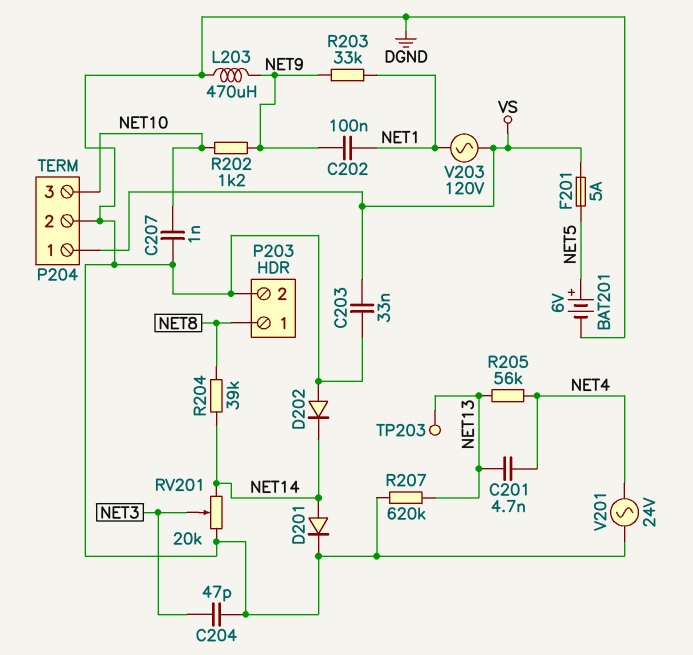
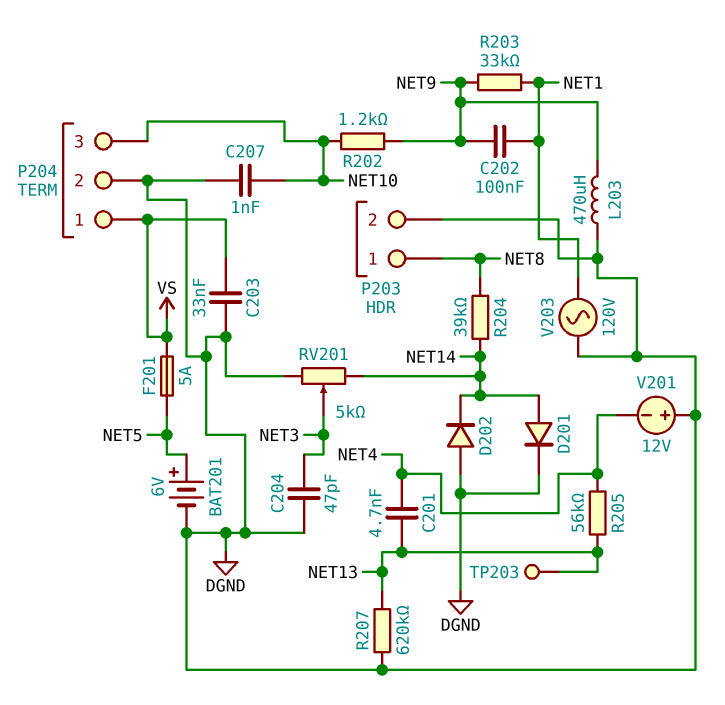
RV201: 20k (DGND, NET14, wiper NET3) -> 5k (DGND, NET14, wiper NET3)
V201: AC 24V (DGND, NET4) -> 12V (plus DGND, minus NET4)
V203: AC 120V (NET1, VS) -> AC 120V (DGND, NET1)

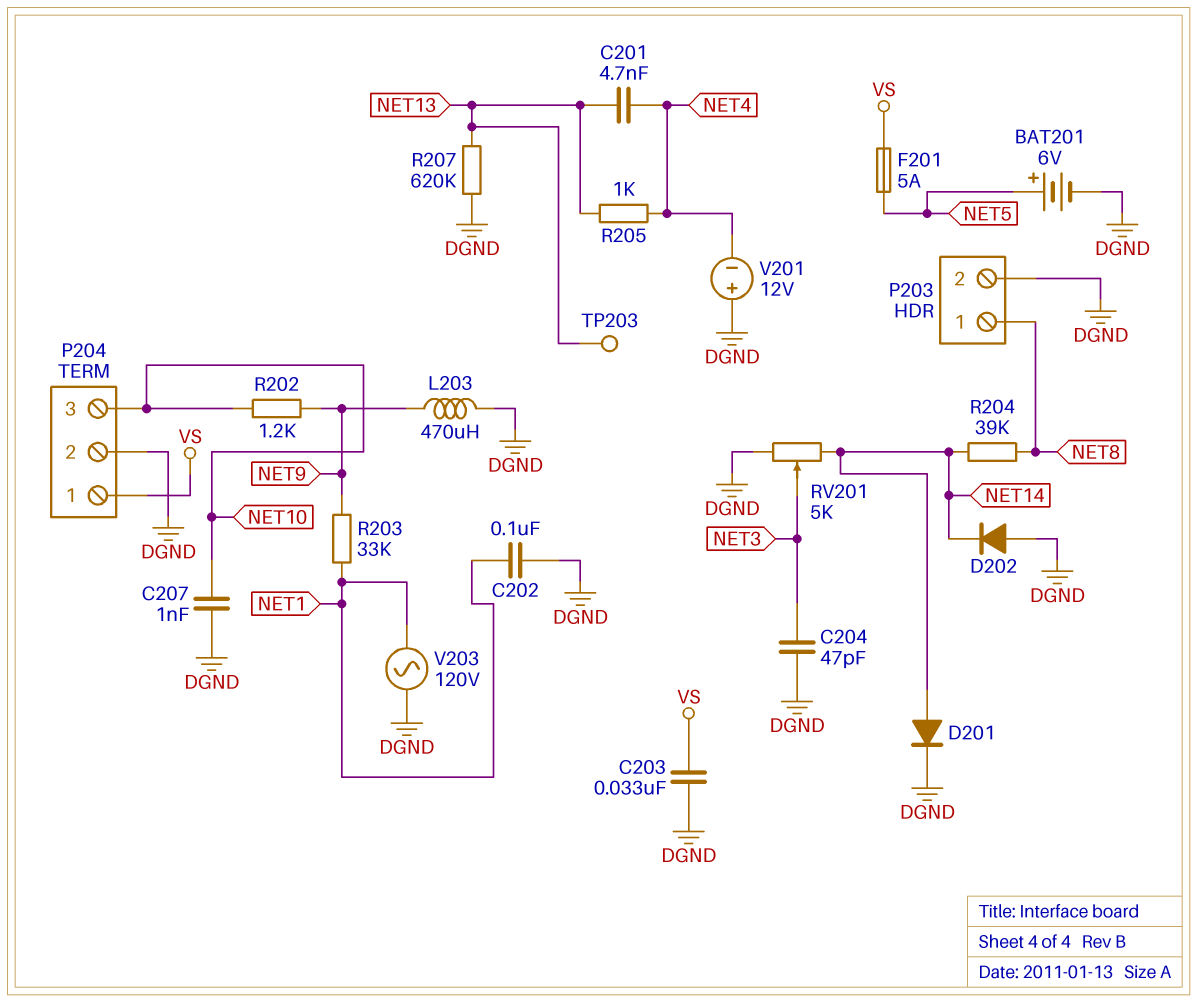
C202: 100nF (NET1, NET9) -> 100nF (DGND, NET1)
R205: 56k (NET4, NET13) -> 1k (NET4, NET13)

